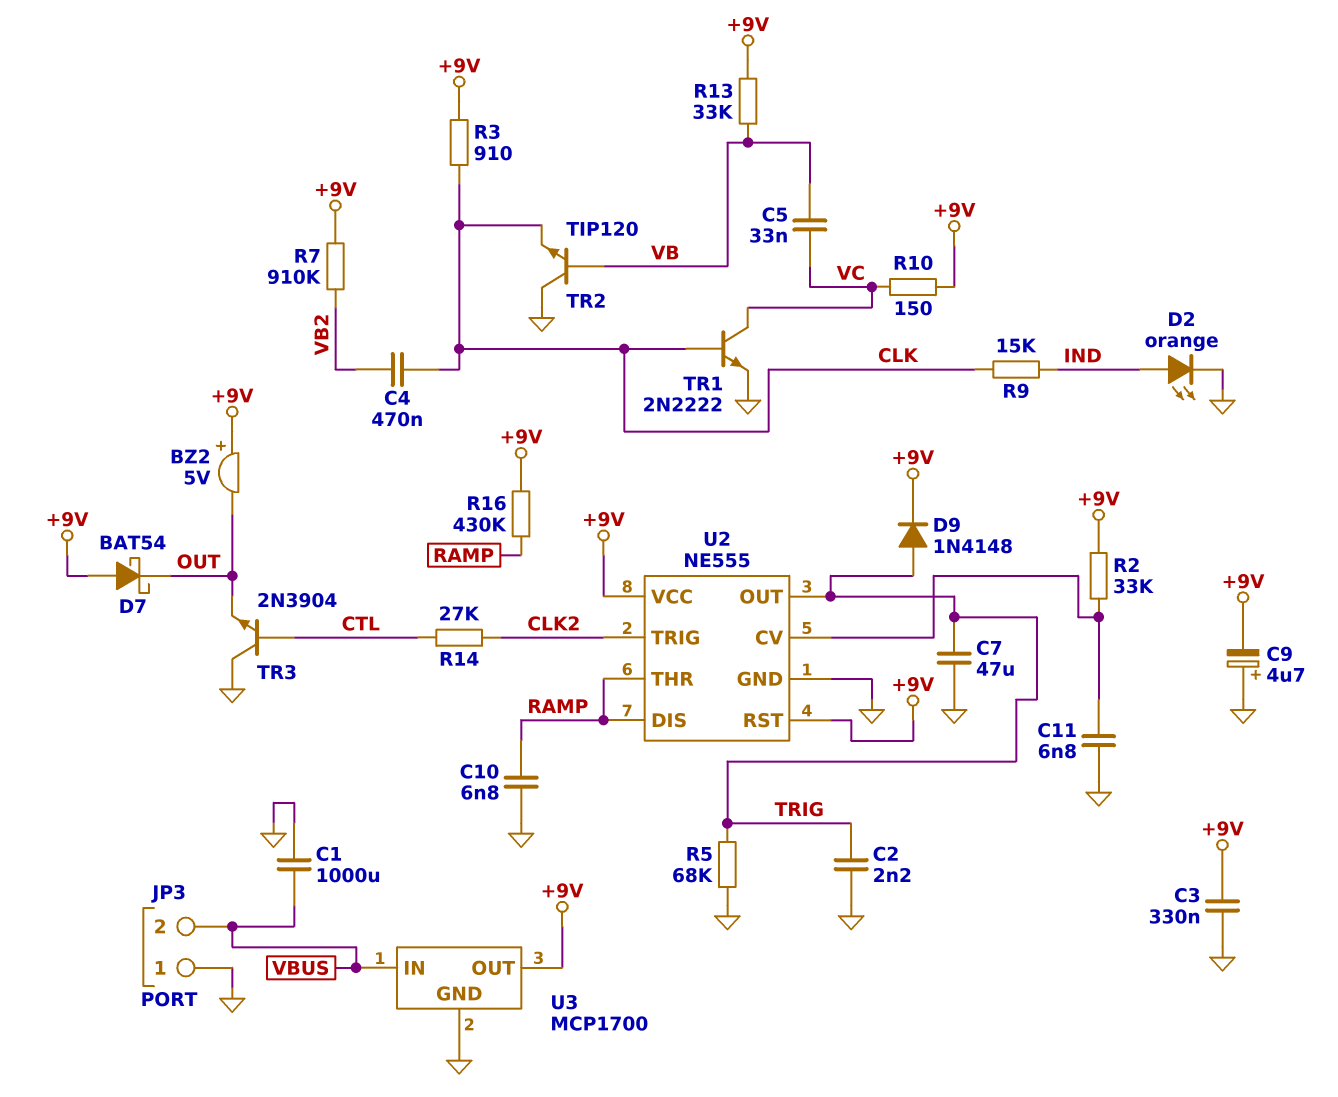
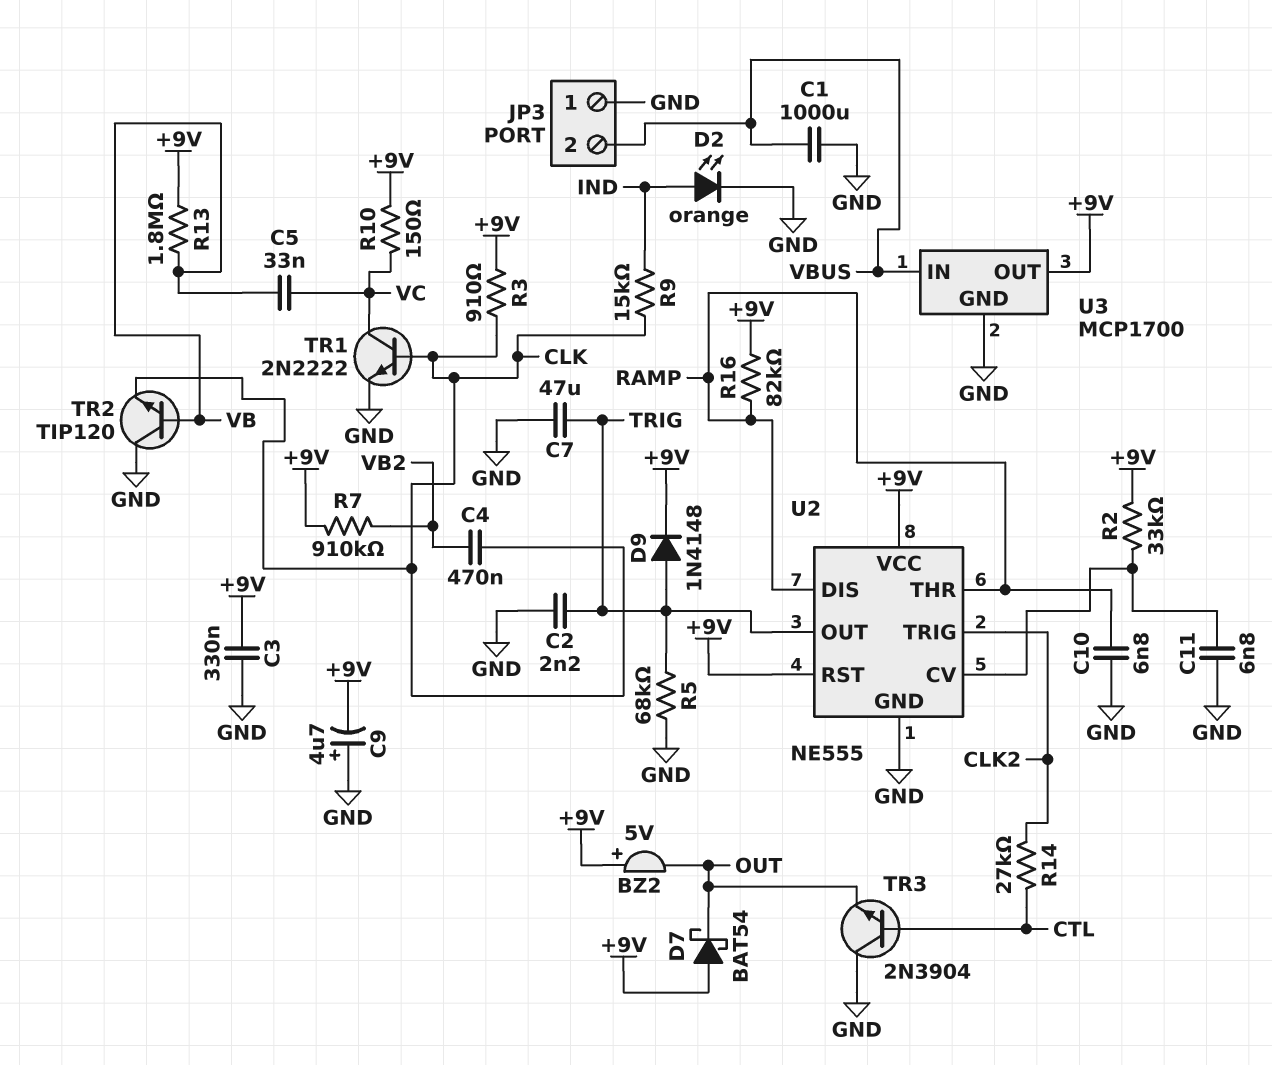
R13: 33k (+9V, VB) -> 1.8M (+9V, VB)
R16: 430k (+9V, RAMP) -> 82k (+9V, RAMP)

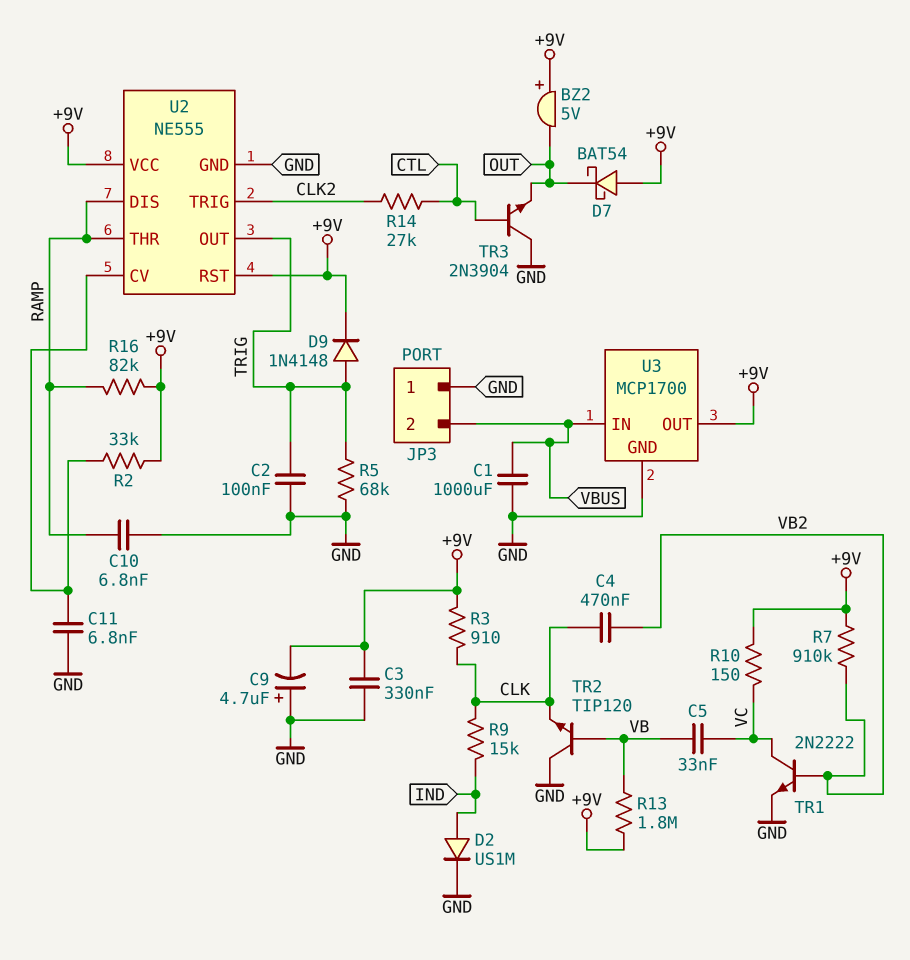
C2: 2.2nF (GND, TRIG) -> 100nF (GND, TRIG)
C7: 47uF (GND, TRIG) -> none
D2: LED orange (A IND, K GND) -> diode US1M (A IND, K GND)
TR1: NPN 2N2222 (B CLK, C VC, E GND) -> NPN 2N2222 (B VB2, C VC, E GND)

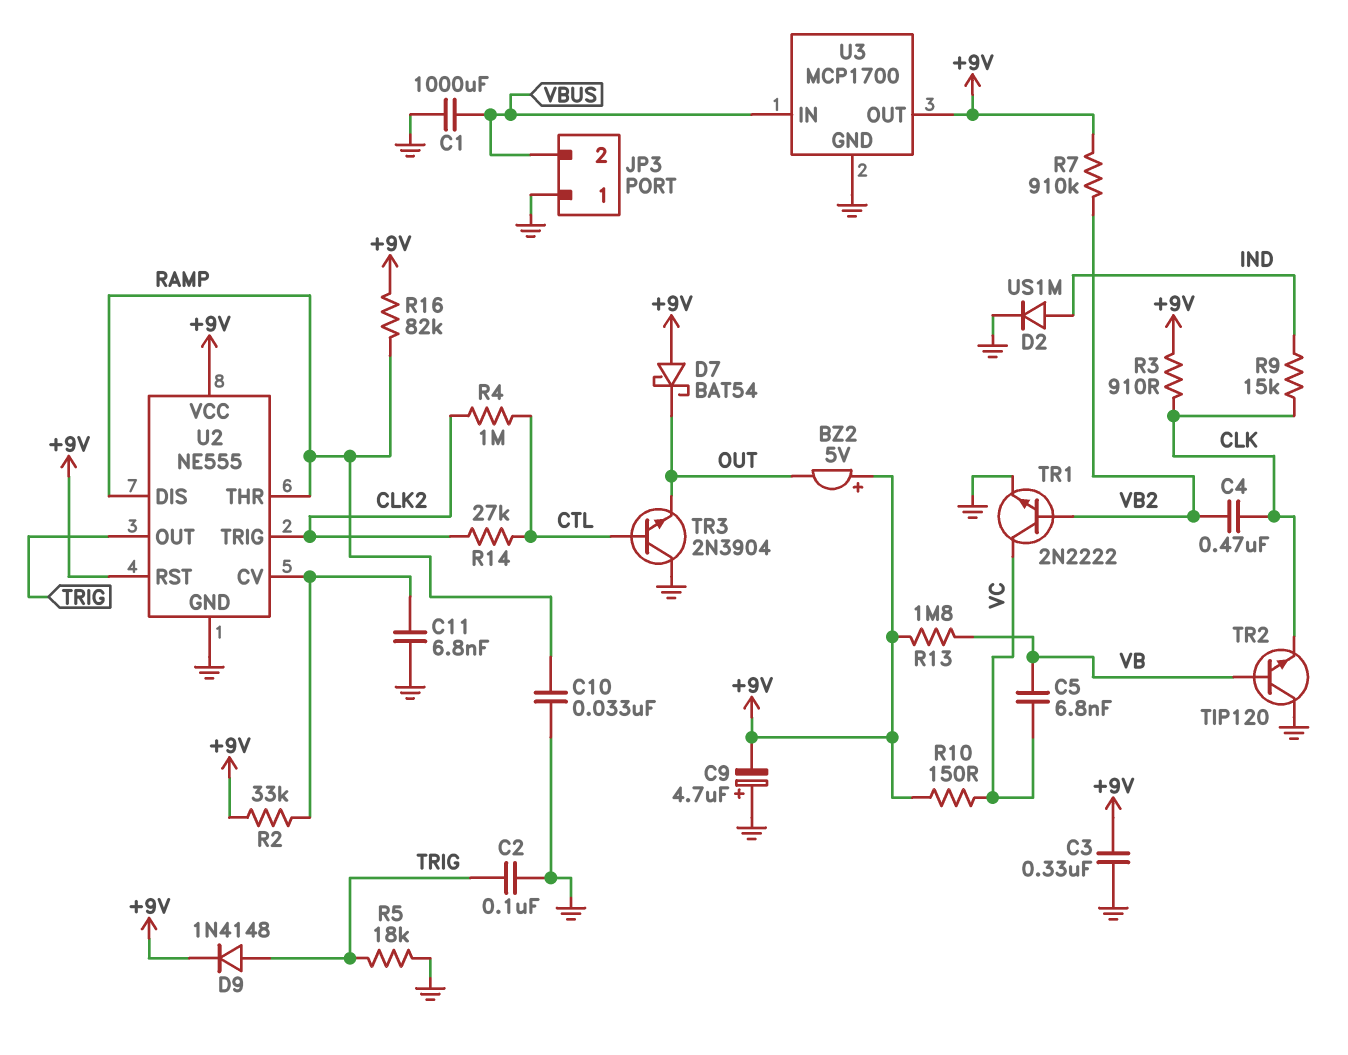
C5: 33nF (VB, VC) -> 6.8nF (VB, VC)
C10: 6.8nF (GND, RAMP) -> 33nF (GND, RAMP)
R4: none -> 1M (CLK2, CTL)
R5: 68k (GND, TRIG) -> 18k (GND, TRIG)

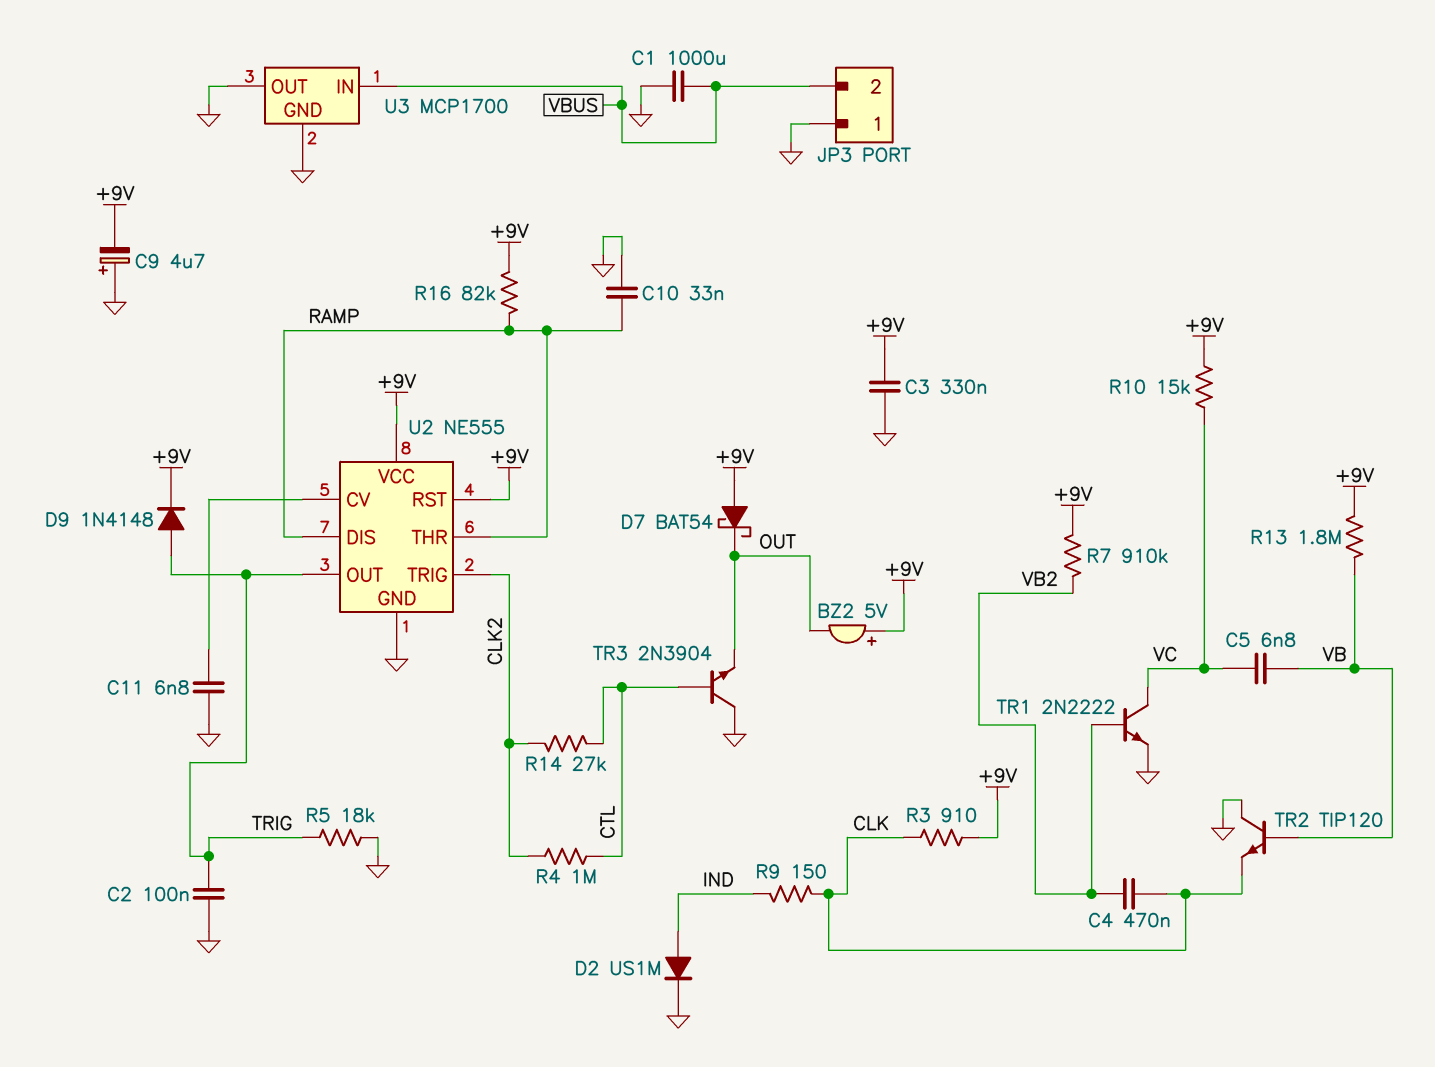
R2: 33k (+9V, U2/CV) -> none
R9: 15k (CLK, IND) -> 150 (CLK, IND)
R10: 150 (+9V, VC) -> 15k (+9V, VC)
U3 pin OUT: +9V -> GND

